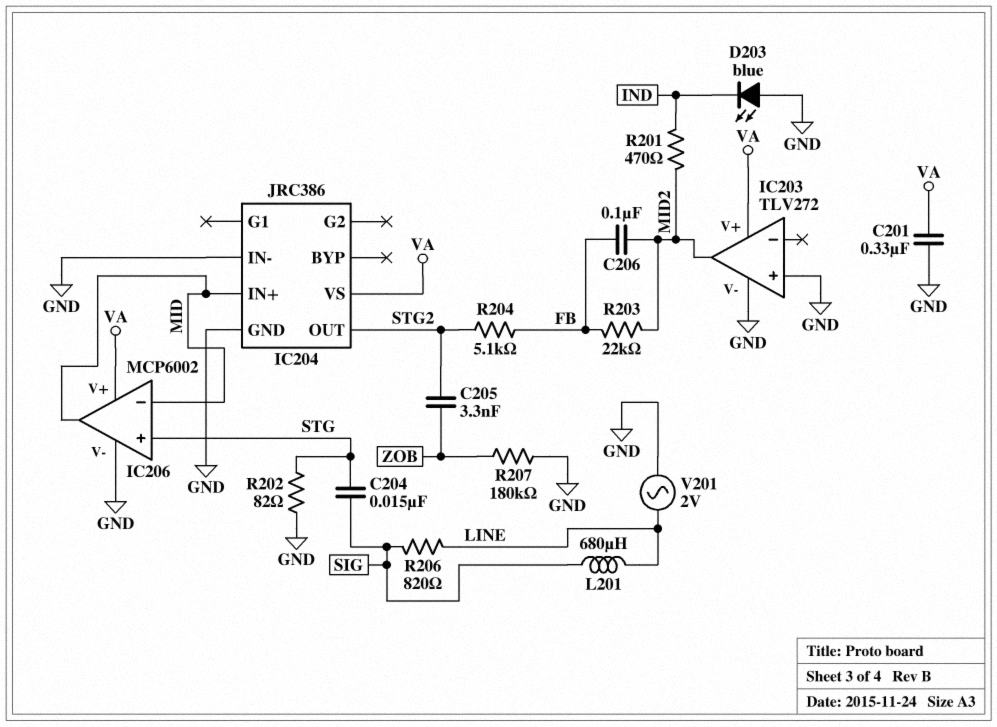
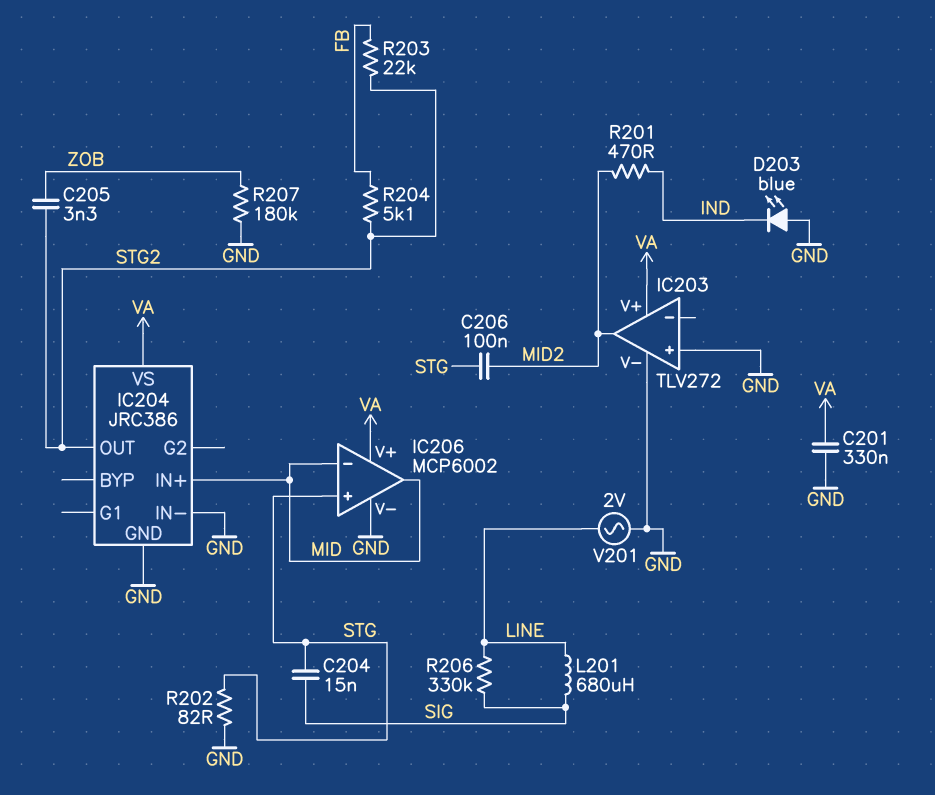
C206: 100nF (FB, MID2) -> 100nF (MID2, STG)
R203: 22k (FB, MID2) -> 22k (FB, STG2)
R206: 820 (LINE, SIG) -> 330k (LINE, SIG)

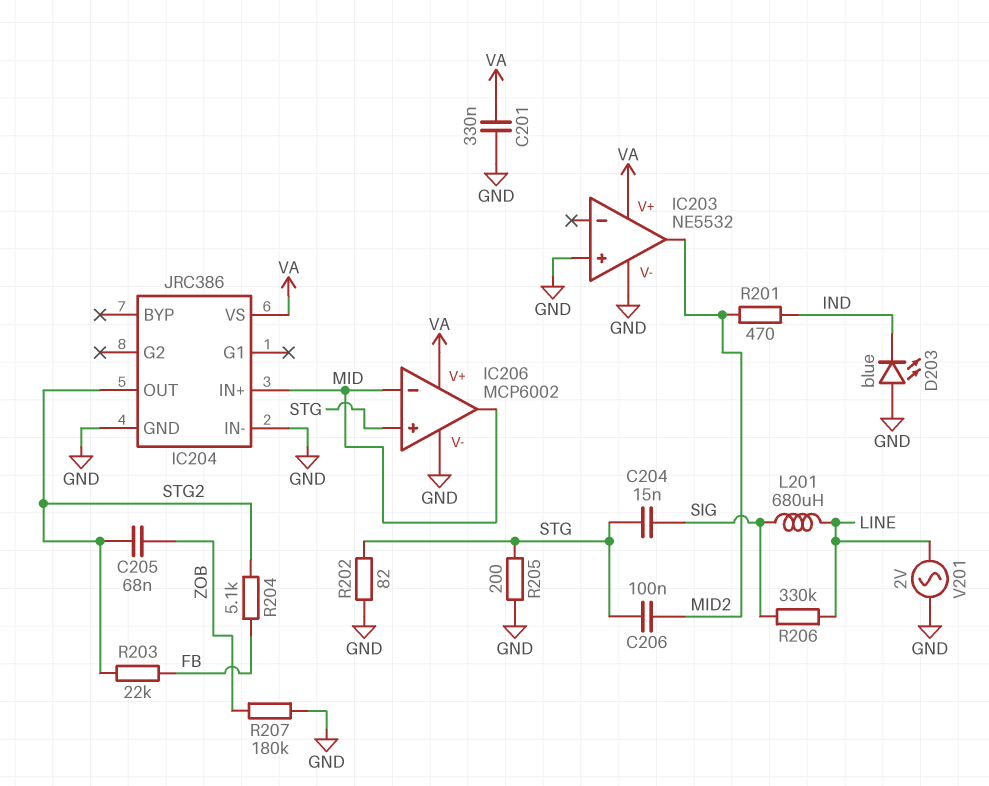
C205: 3.3nF (STG2, ZOB) -> 68nF (STG2, ZOB)
IC203: TLV272 -> NE5532
R205: none -> 200 (GND, STG)

